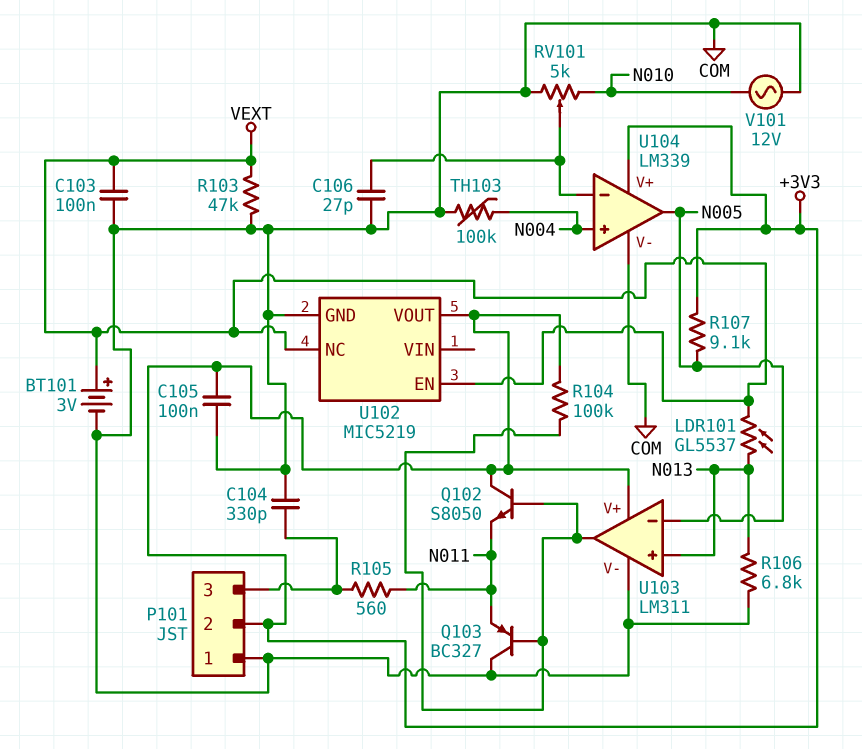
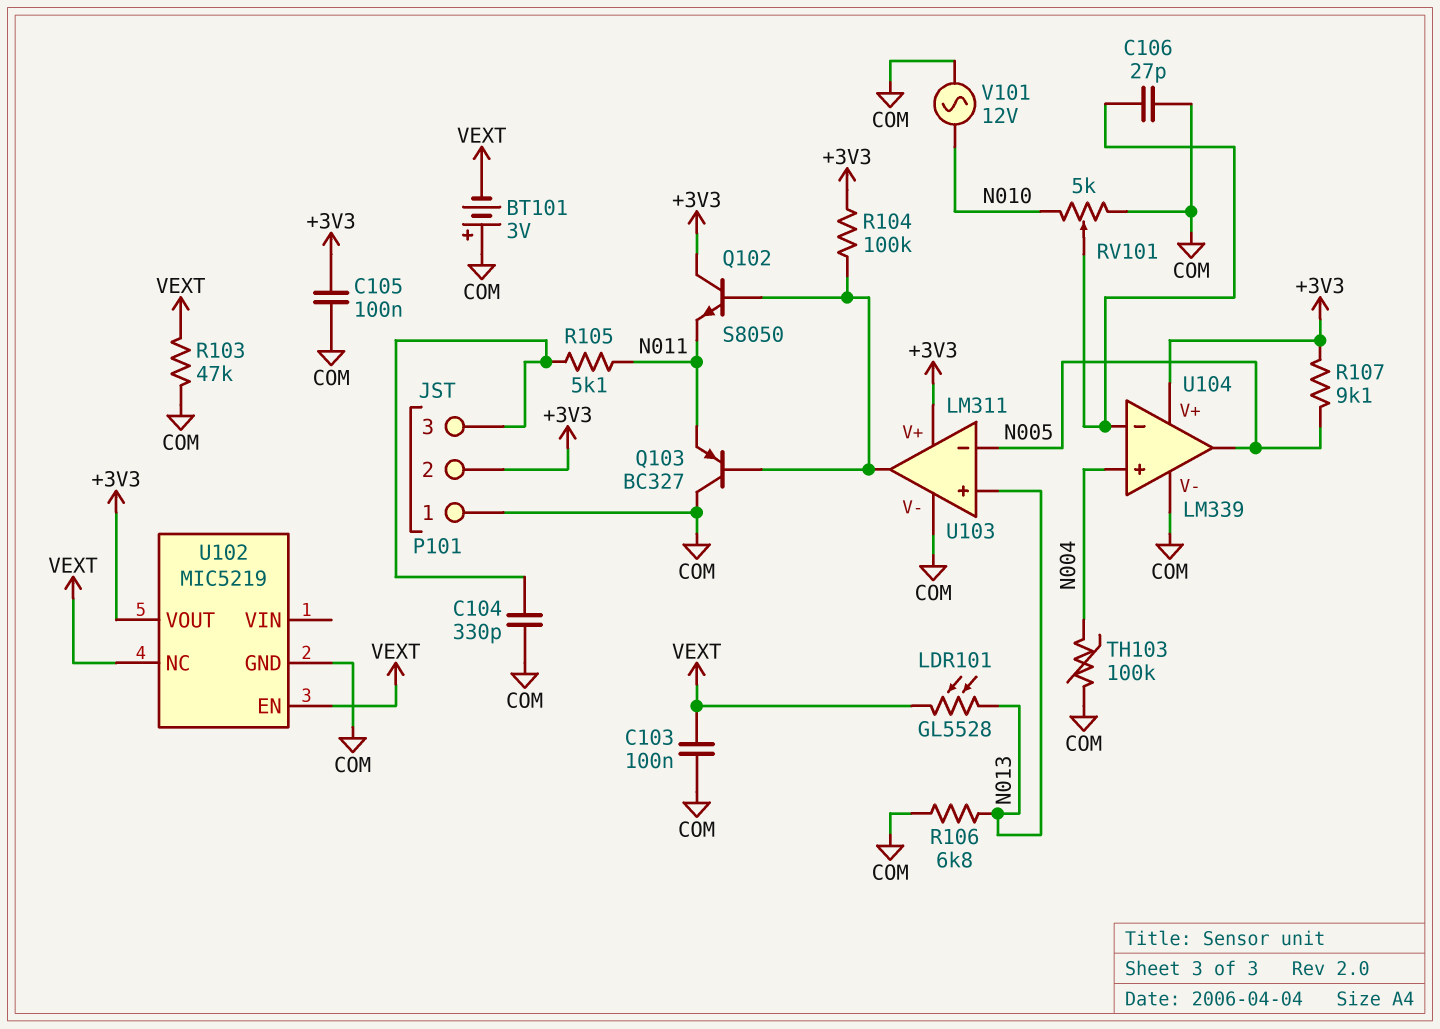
BT101: 3V (plus VEXT, minus COM) -> 3V (plus COM, minus VEXT)
LDR101: GL5537 (N013, VEXT) -> GL5528 (N013, VEXT)
R105: 560 (N011, P101/3) -> 5.1k (N011, P101/3)

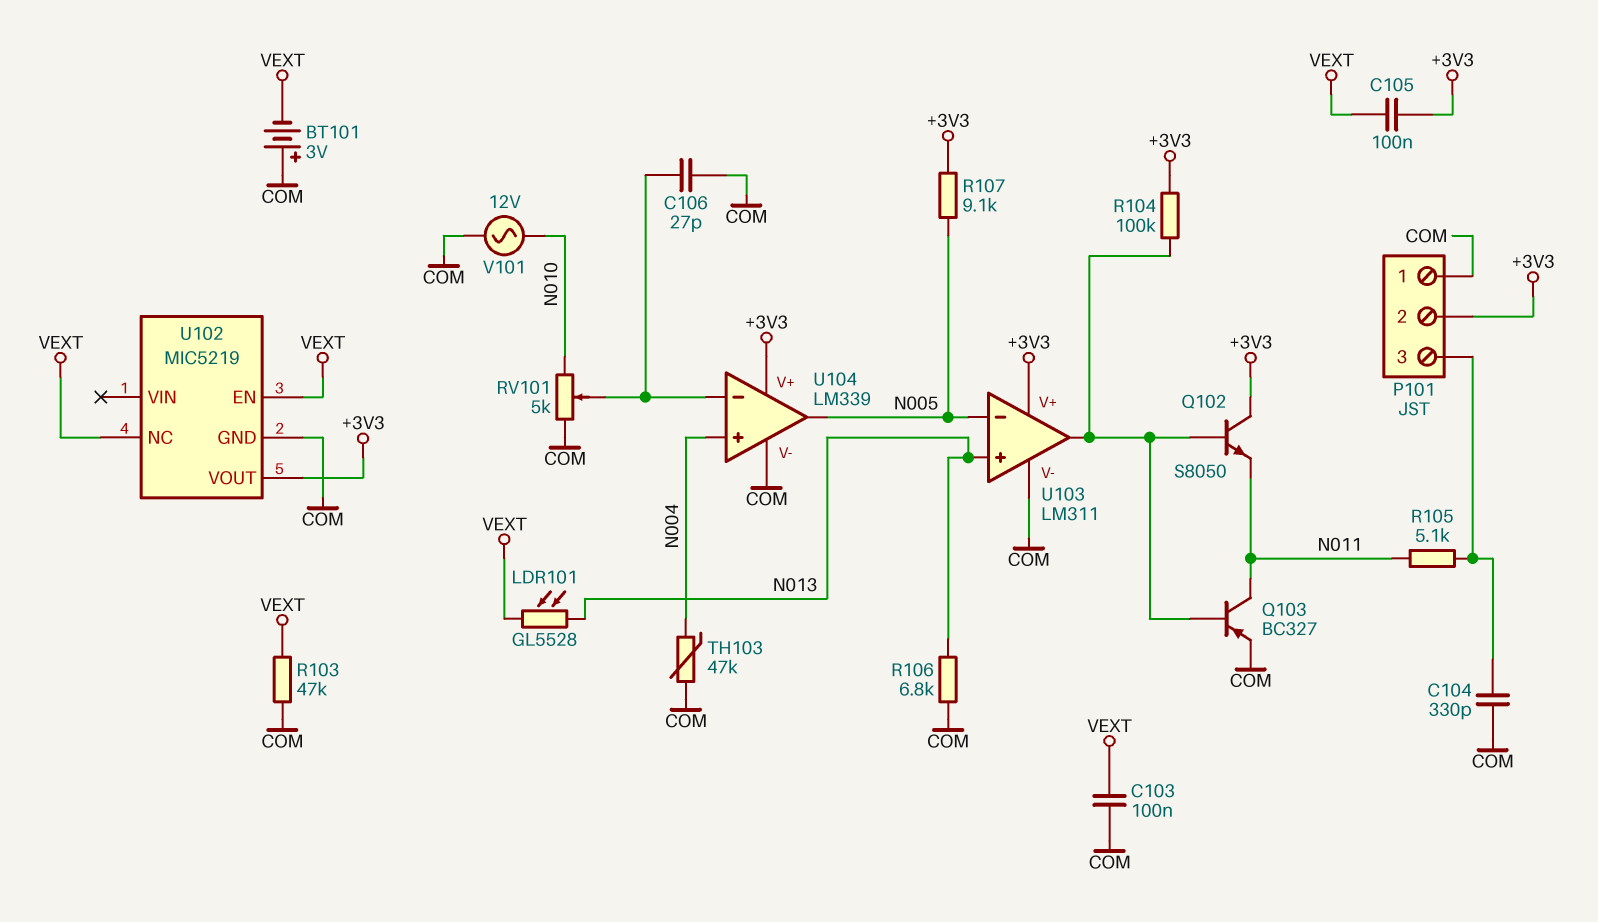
C105: 100nF (+3V3, COM) -> 100nF (+3V3, VEXT)
Q103: PNP BC327 (B U103/out, C COM, E N011) -> PNP BC327 (B U103/out, C N011, E COM)
TH103: 100k (COM, N004) -> 47k (COM, N004)

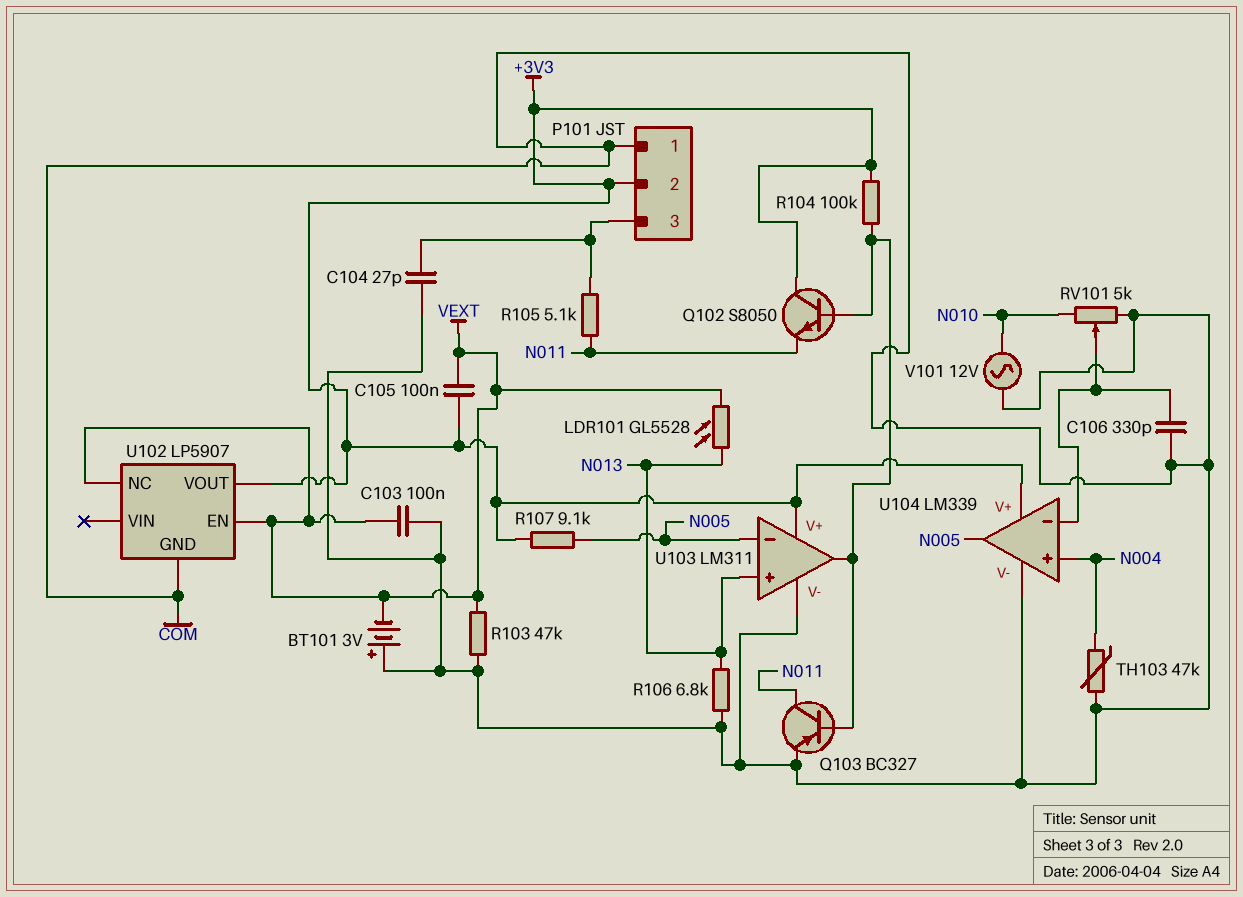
C104: 330pF (COM, P101/3) -> 27pF (COM, P101/3)
C106: 27pF (COM, U104/in-) -> 330pF (COM, U104/in-)
U102: MIC5219 -> LP5907

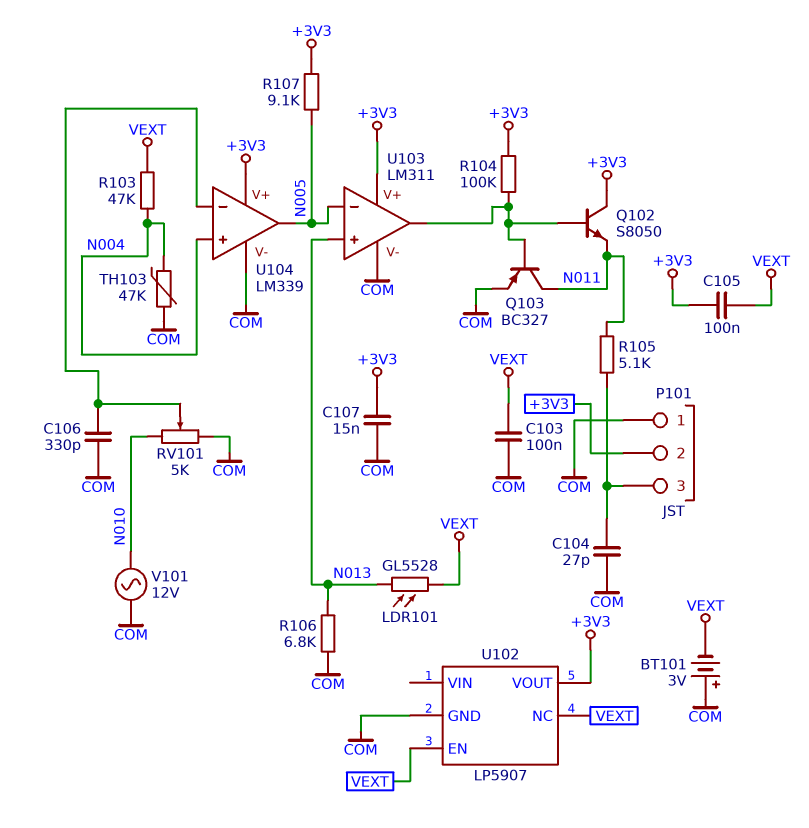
C107: none -> 15nF (+3V3, COM)
R103: 47k (COM, VEXT) -> 47k (N004, VEXT)

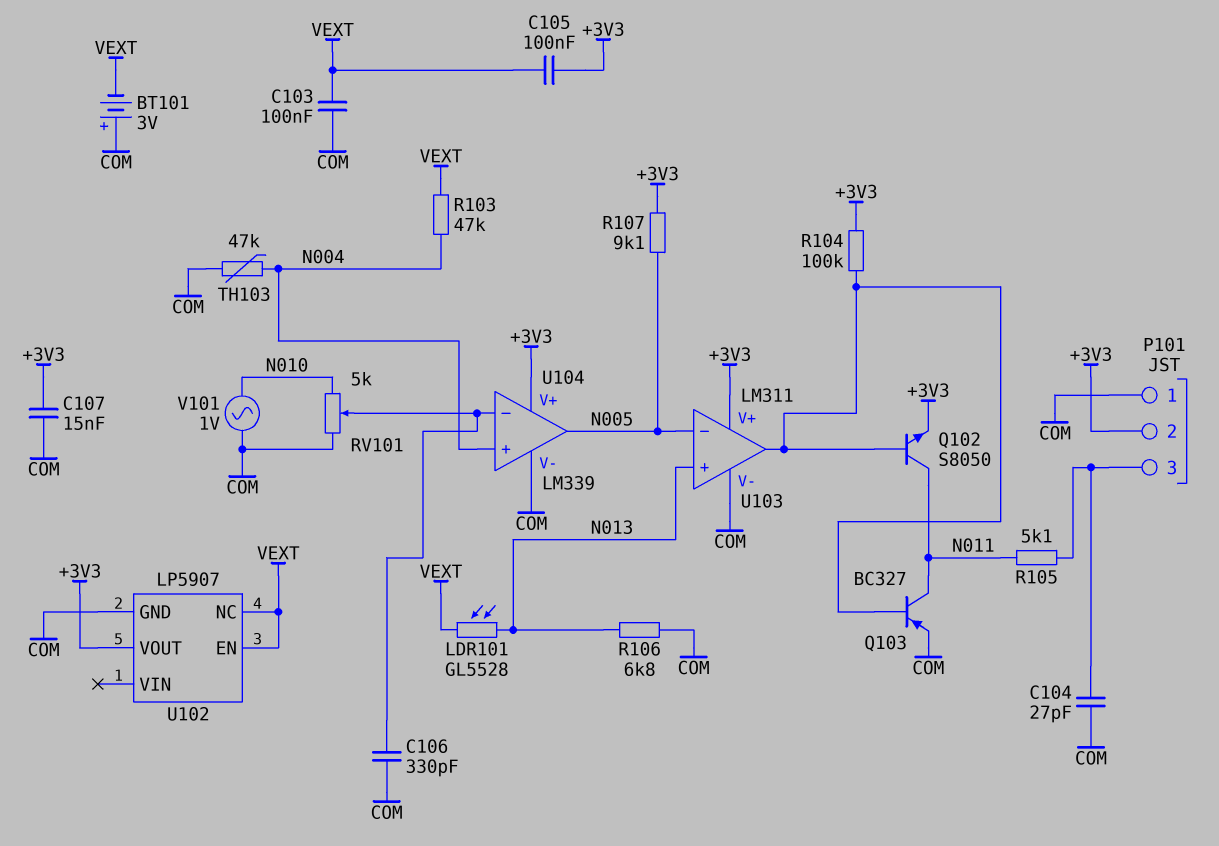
Q102: NPN S8050 (B U103/out, C +3V3, E N011) -> NPN S8050 (B U103/out, C N011, E +3V3)
V101: AC 12V (COM, N010) -> AC 1V (COM, N010)

